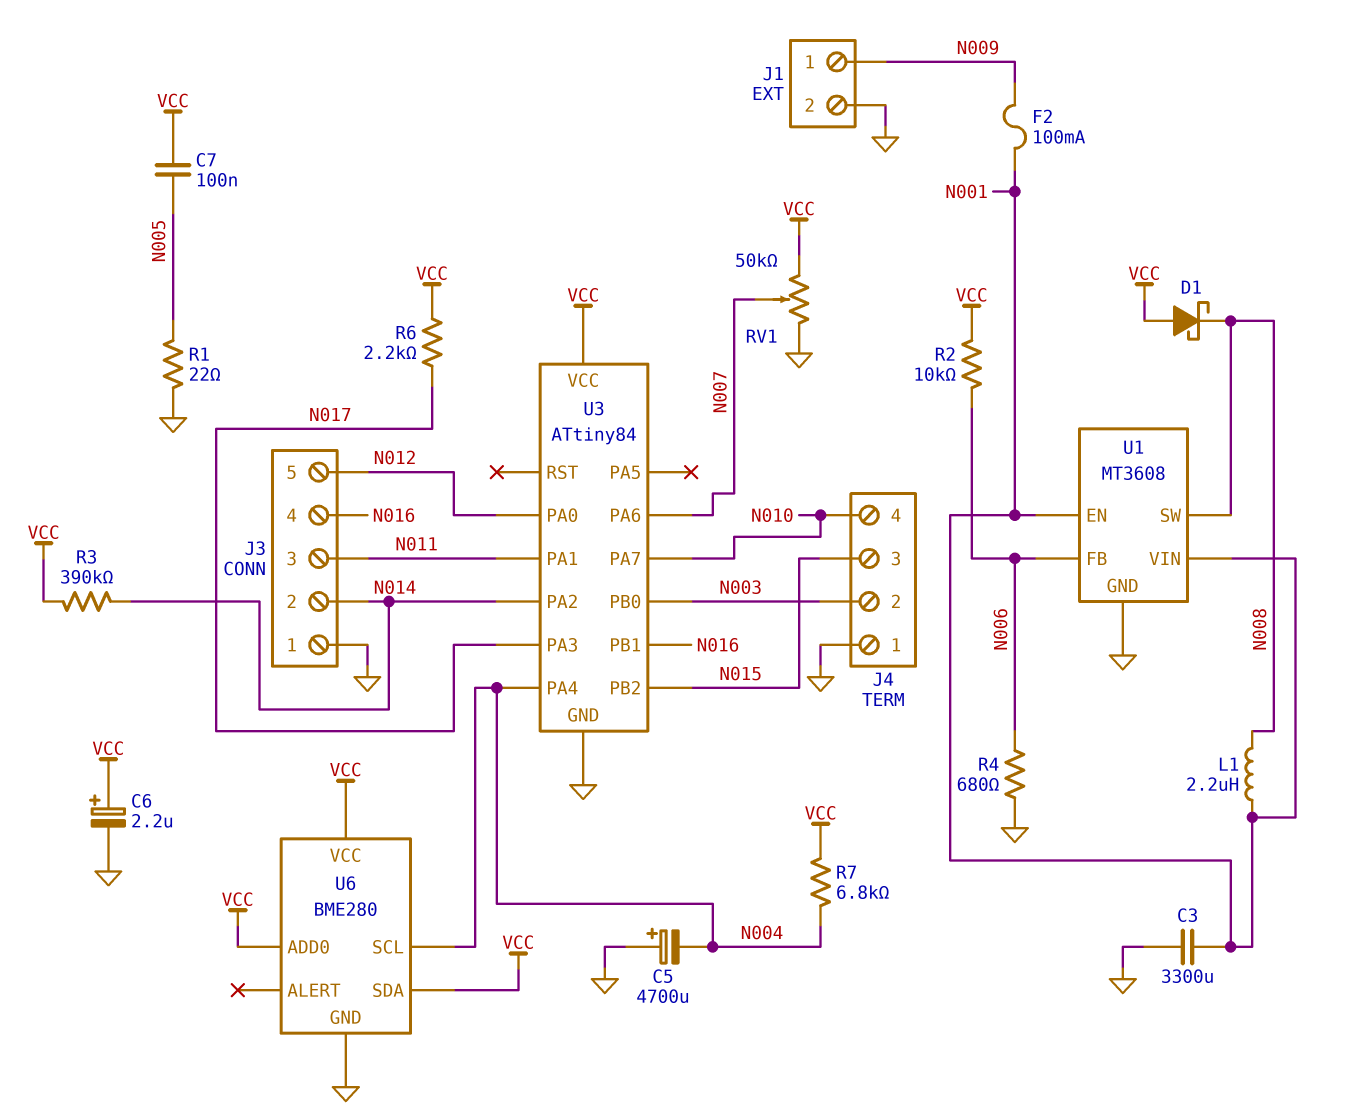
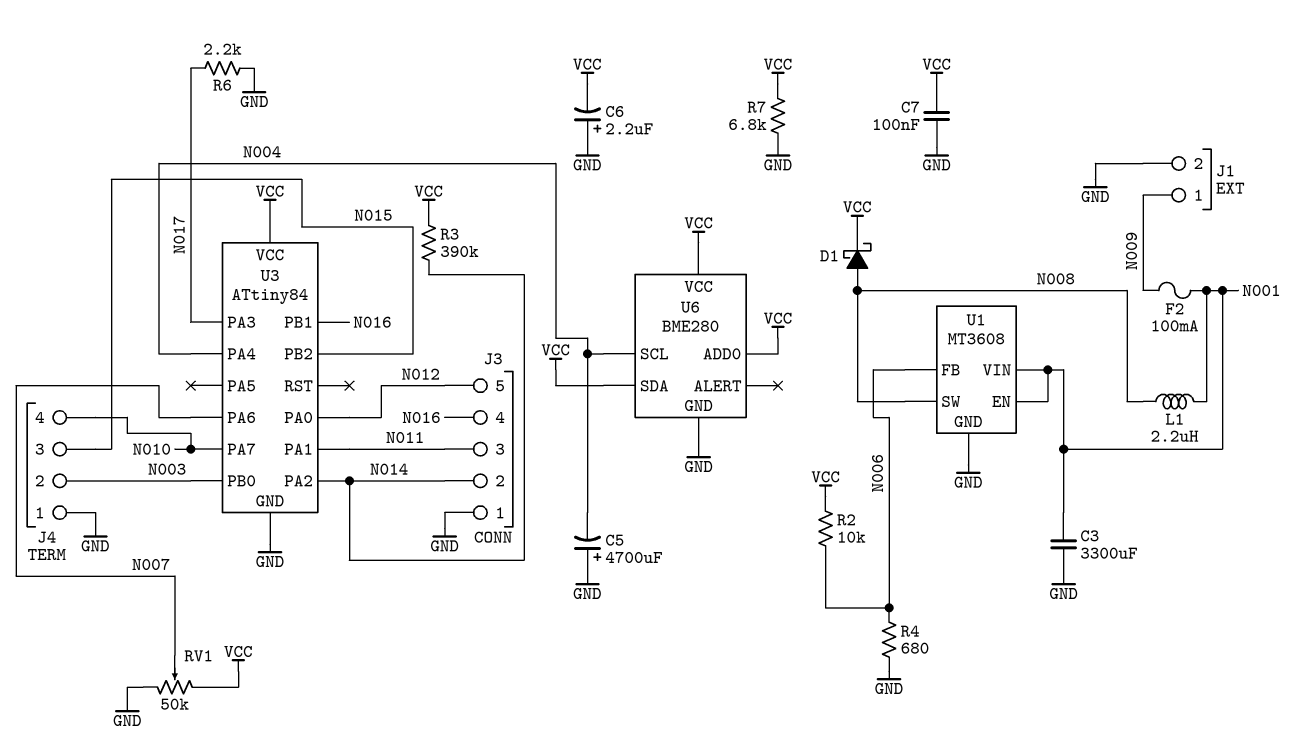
C6: 2.2uF (plus VCC, minus GND) -> 2.2uF (plus GND, minus VCC)
C7: 100nF (N005, VCC) -> 100nF (GND, VCC)
D1: schottky (A VCC, K N008) -> schottky (A N008, K VCC)
R1: 22 (GND, N005) -> none
R6: 2.2k (N017, VCC) -> 2.2k (GND, N017)
R7: 6.8k (N004, VCC) -> 6.8k (GND, VCC)

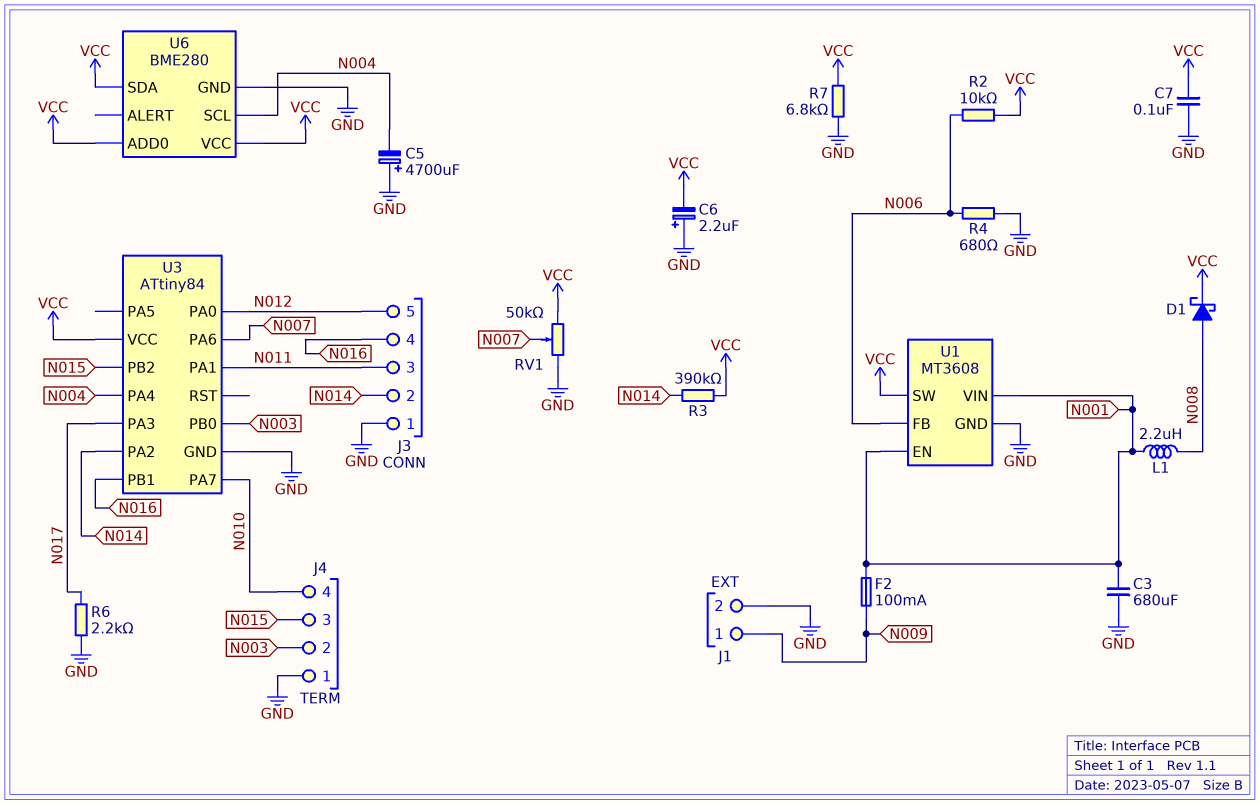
C3: 3300uF (GND, N001) -> 680uF (GND, N001)
U1 pin SW: N008 -> VCC

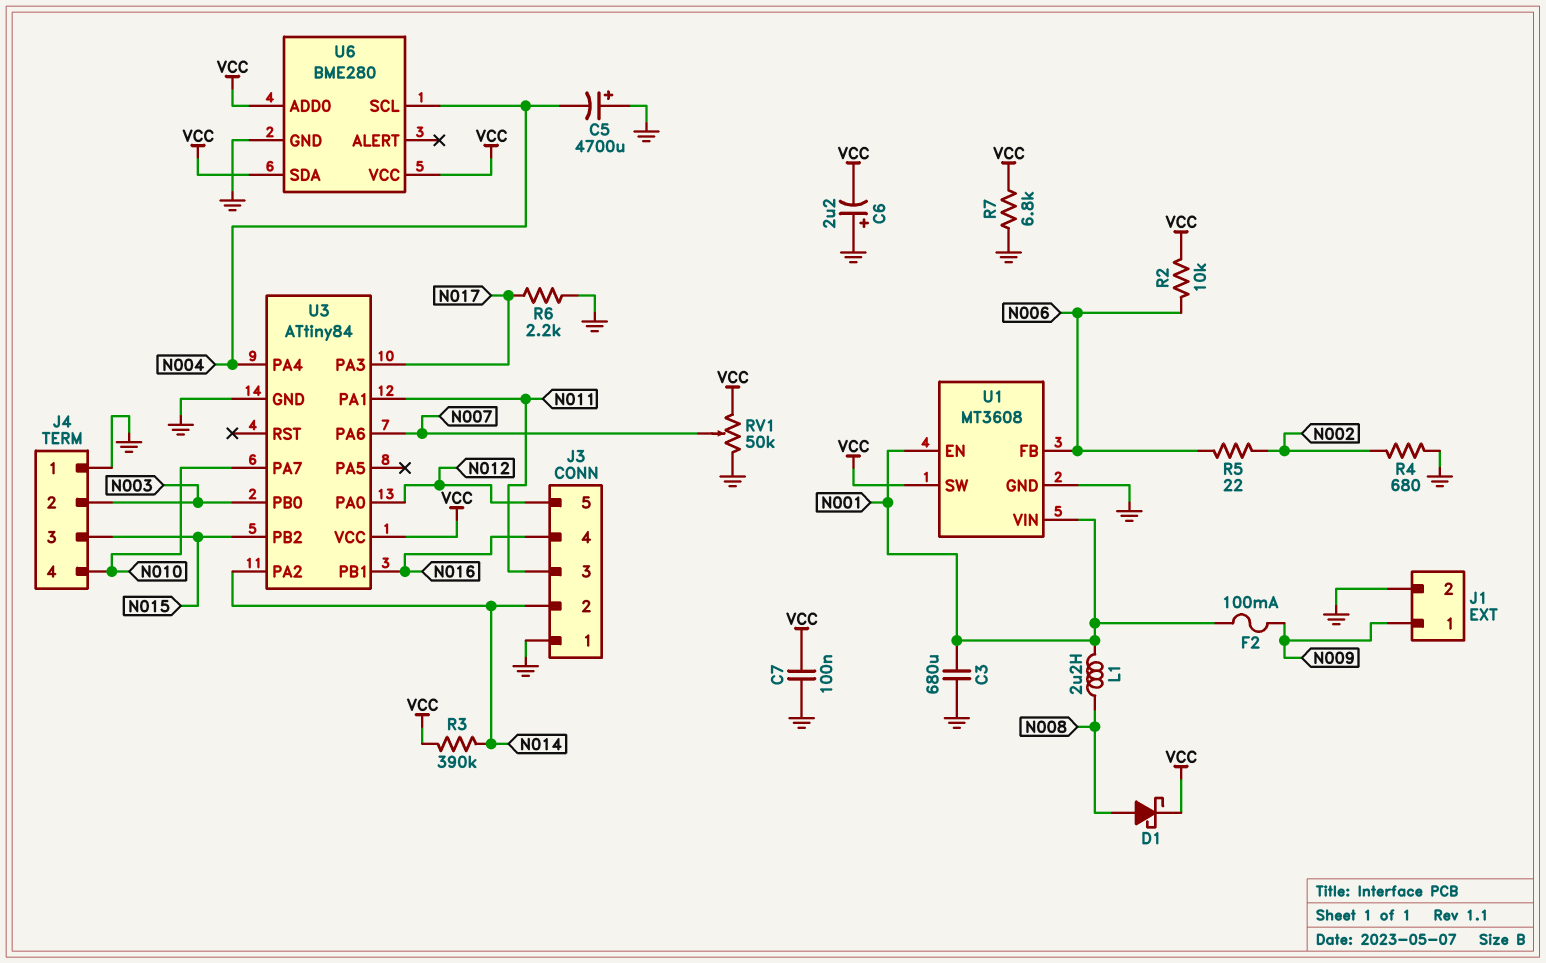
R4: 680 (GND, N006) -> 680 (GND, N002)
R5: none -> 22 (N002, N006)

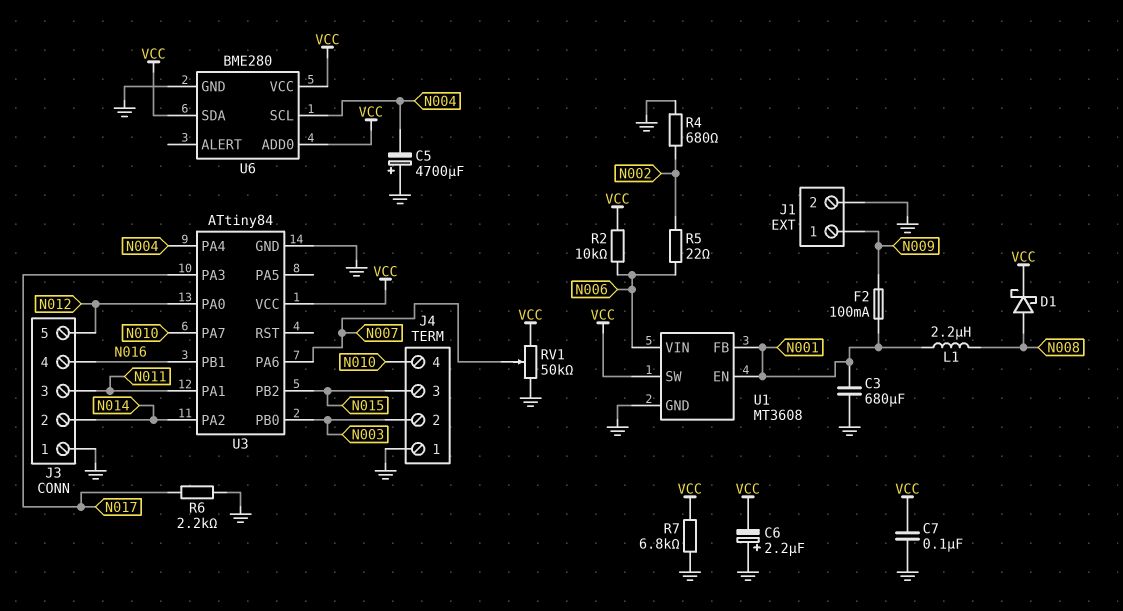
R3: 390k (N014, VCC) -> none
U1 pin FB: N006 -> N001
U1 pin VIN: N001 -> N006

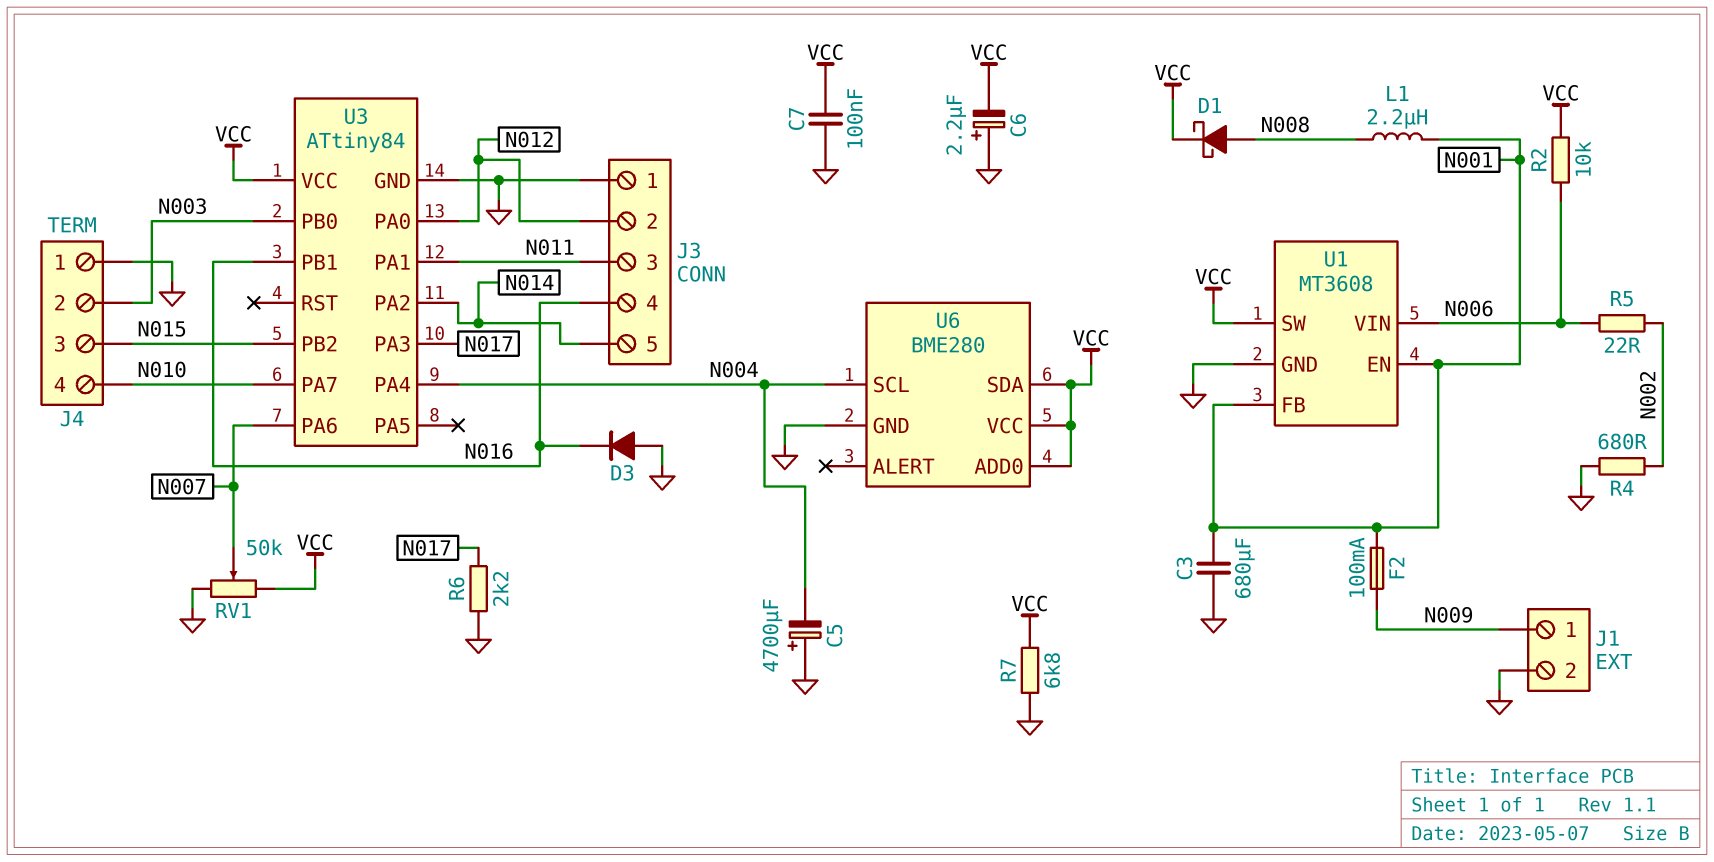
D3: none -> diode (A GND, K N016)
J3 pin 2: N014 -> N012
J3 pin 5: N012 -> N014

